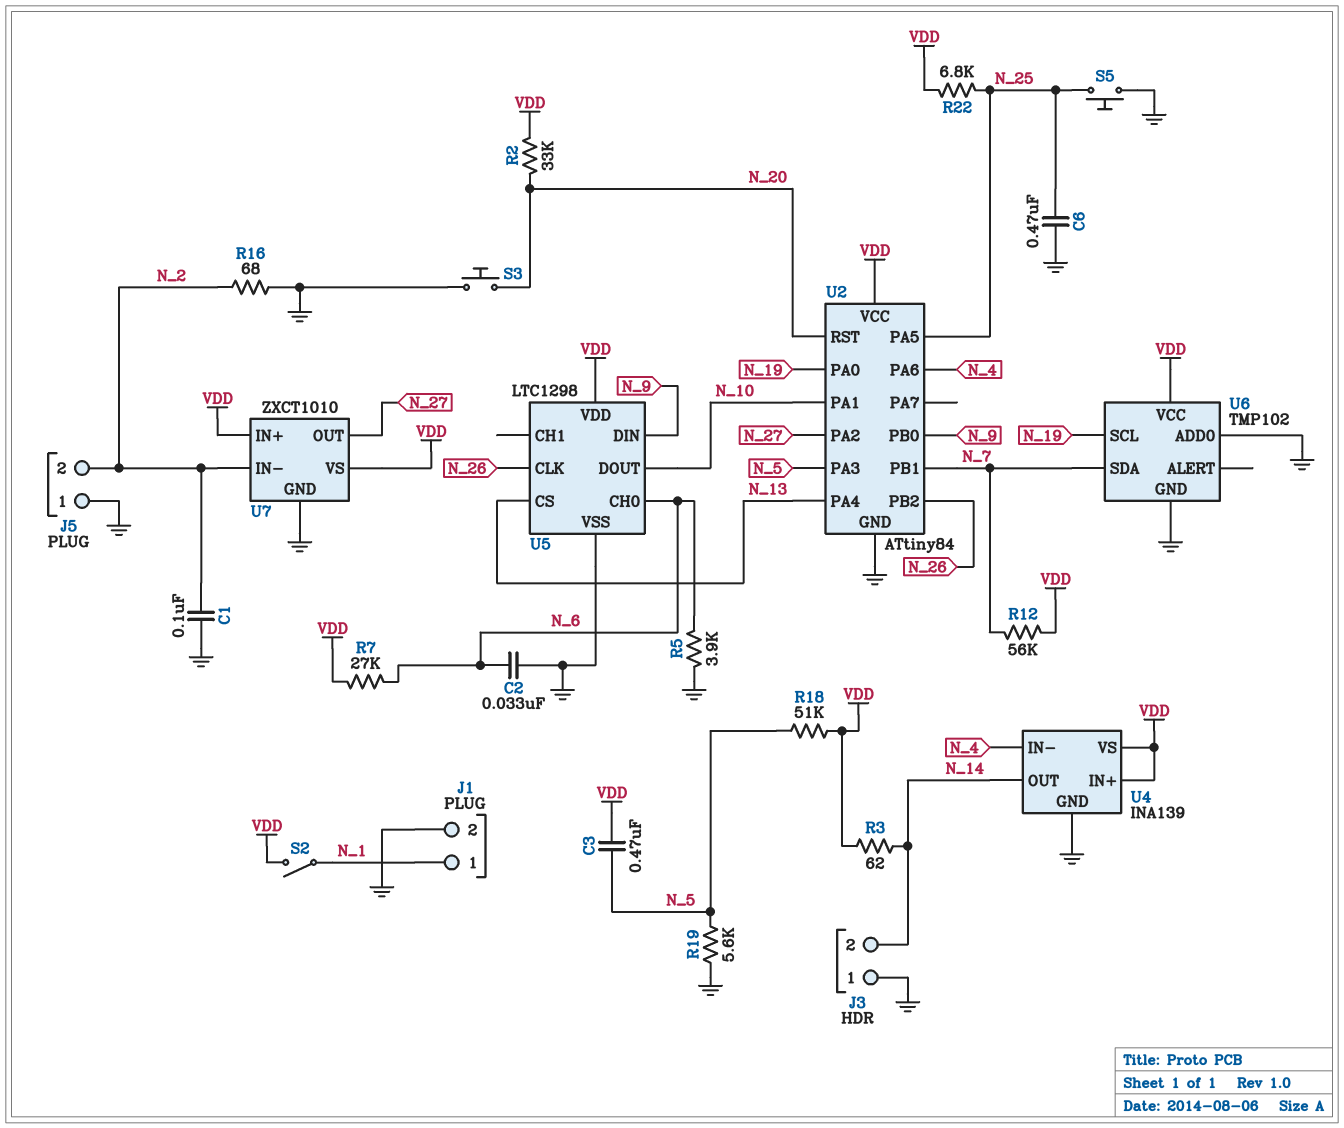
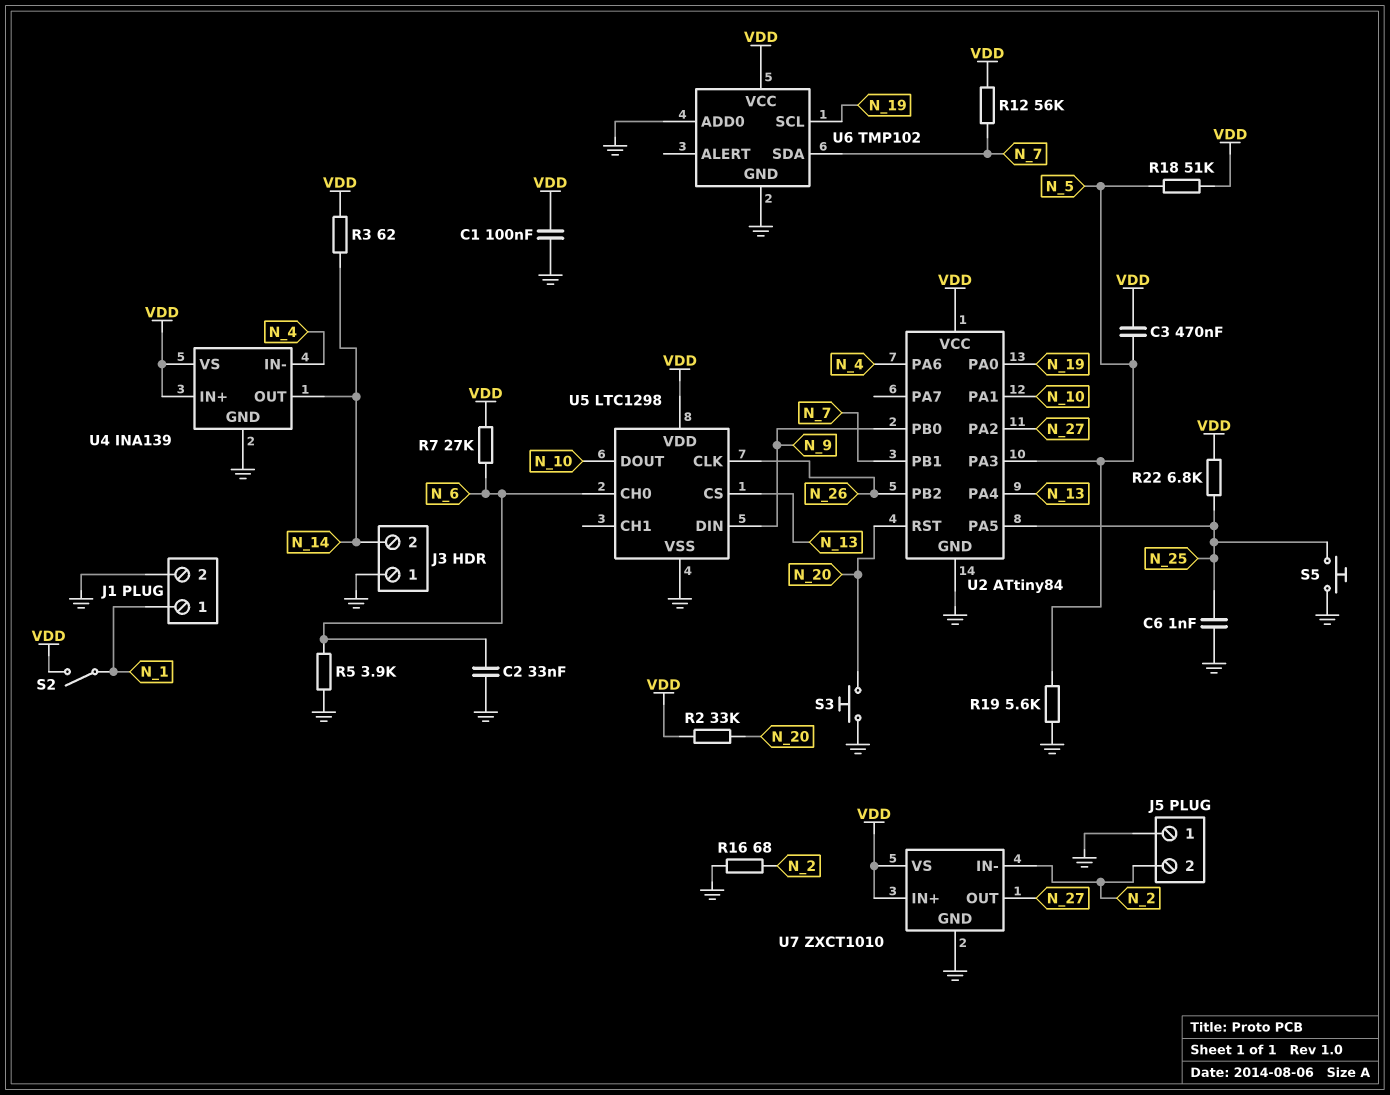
C1: 100nF (GND, N_2) -> 100nF (GND, VDD)
C6: 470nF (GND, N_25) -> 1nF (GND, N_25)

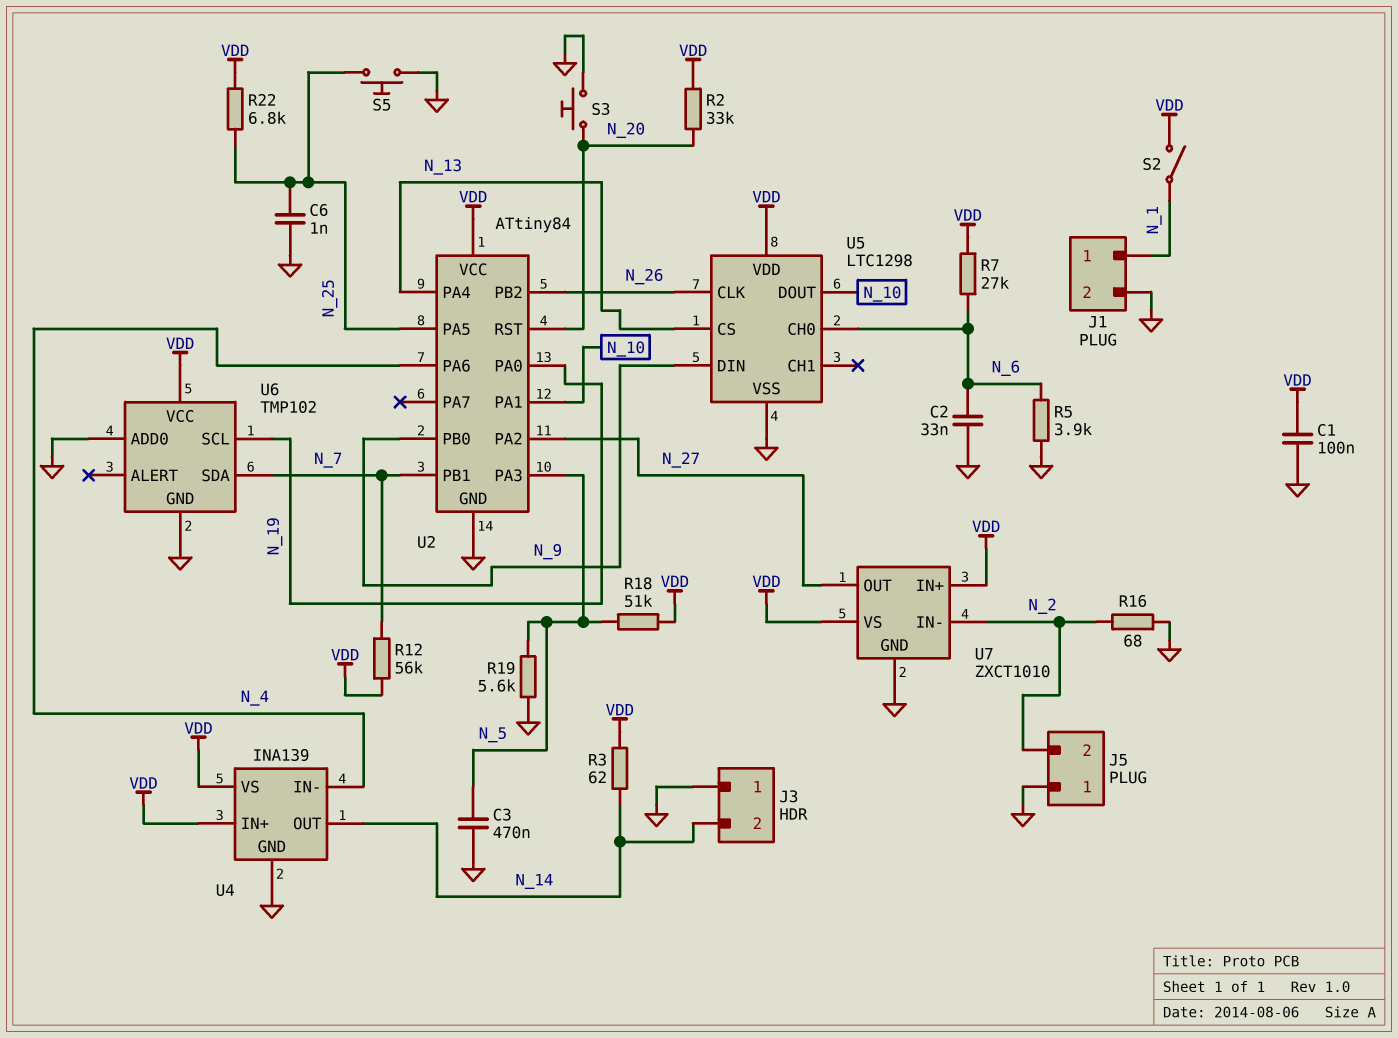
C3: 470nF (N_5, VDD) -> 470nF (GND, N_5)

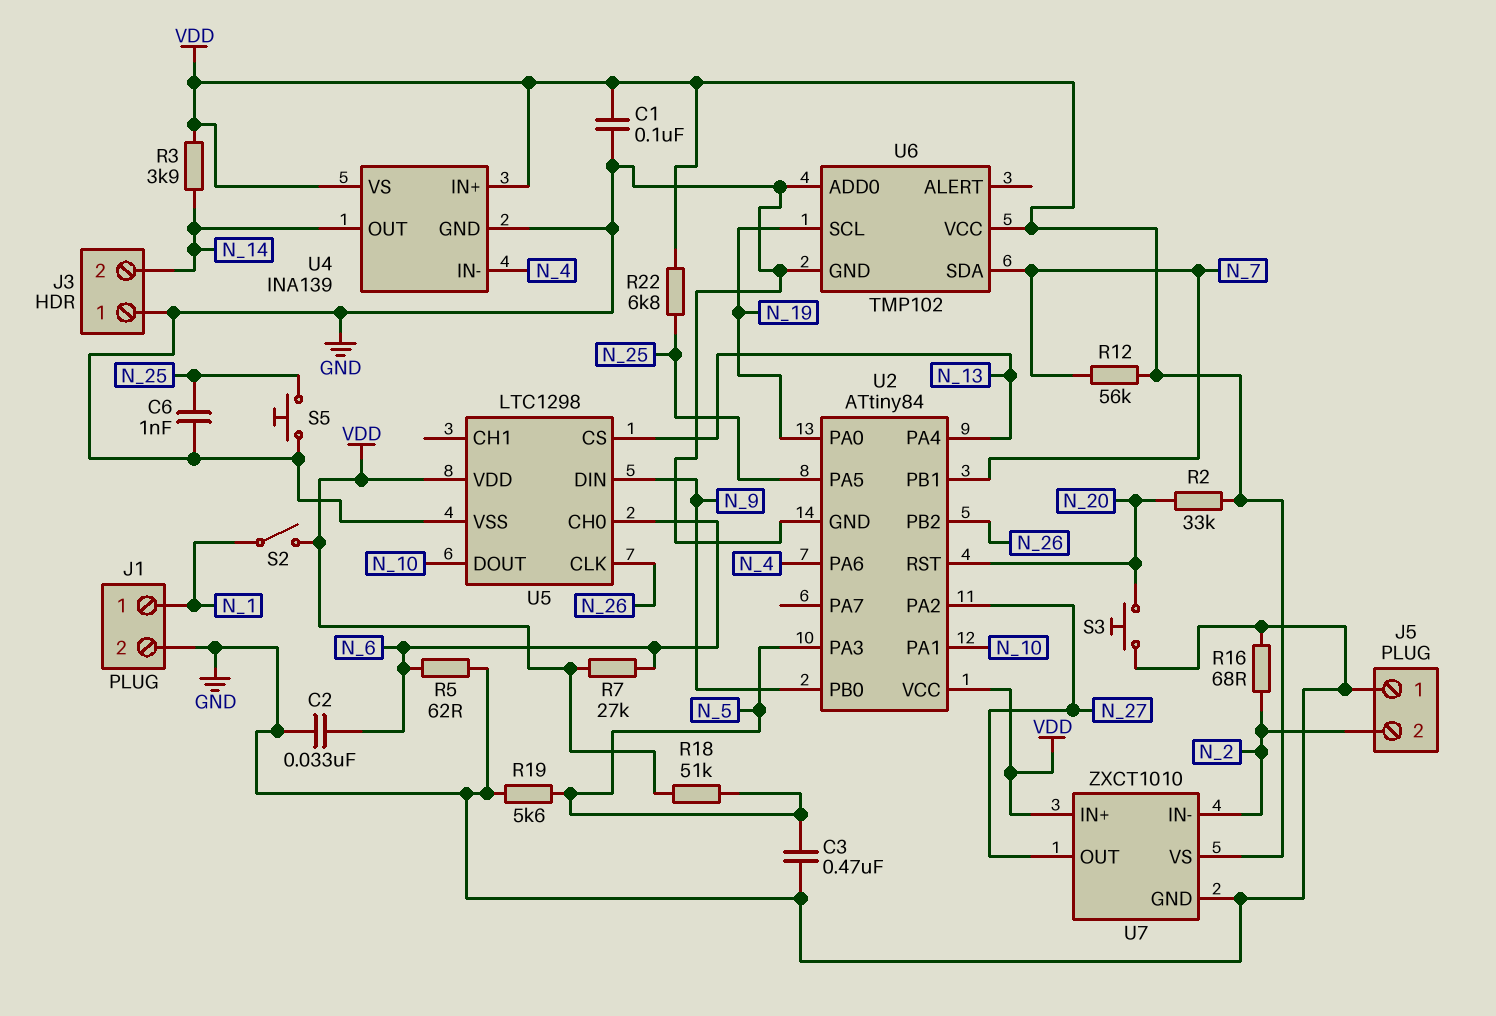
R3: 62 (N_14, VDD) -> 3.9k (N_14, VDD)
R5: 3.9k (GND, N_6) -> 62 (GND, N_6)

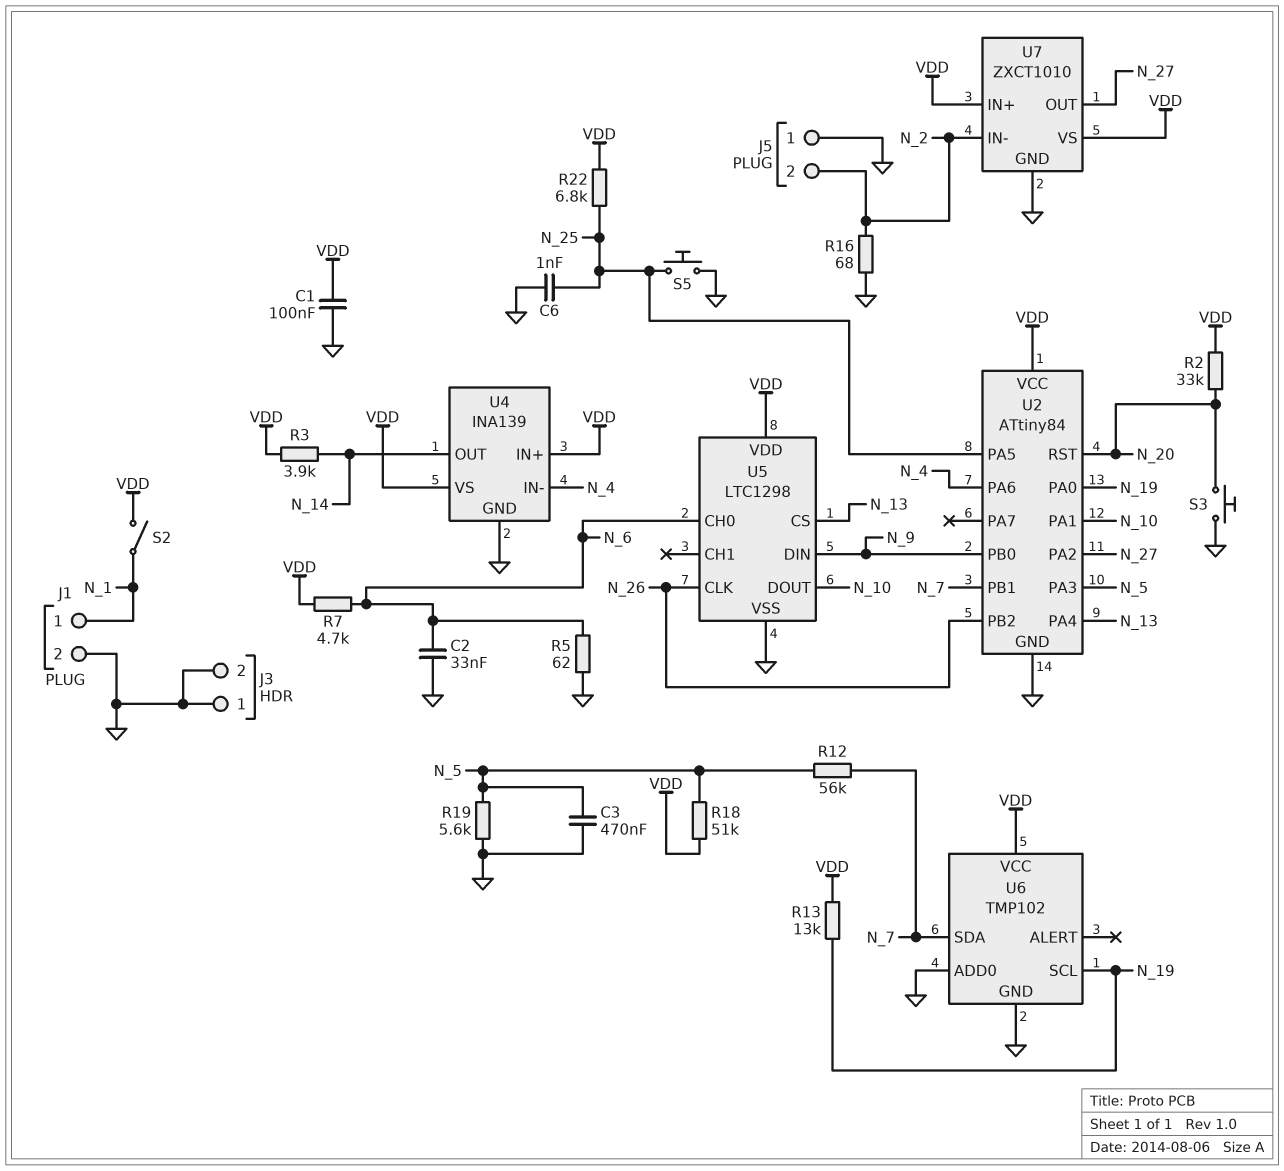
J3 pin 2: N_14 -> GND
R7: 27k (N_6, VDD) -> 4.7k (N_6, VDD)
R12: 56k (N_7, VDD) -> 56k (N_5, N_7)
R13: none -> 13k (N_19, VDD)

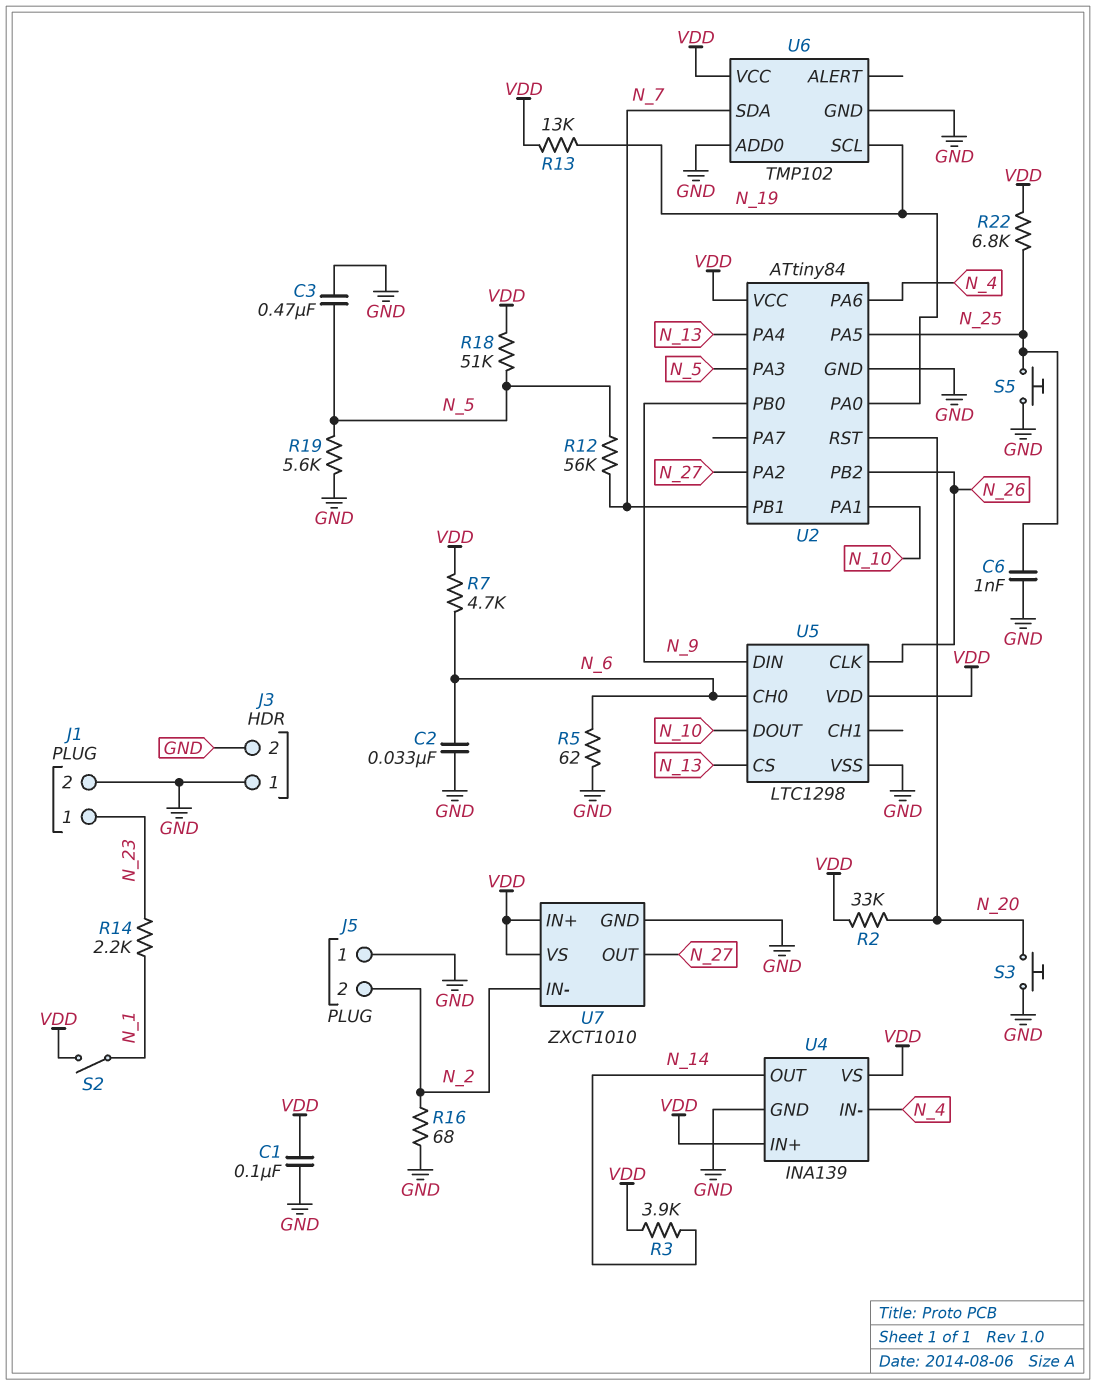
J1 pin 1: N_1 -> N_23
R14: none -> 2.2k (N_1, N_23)

